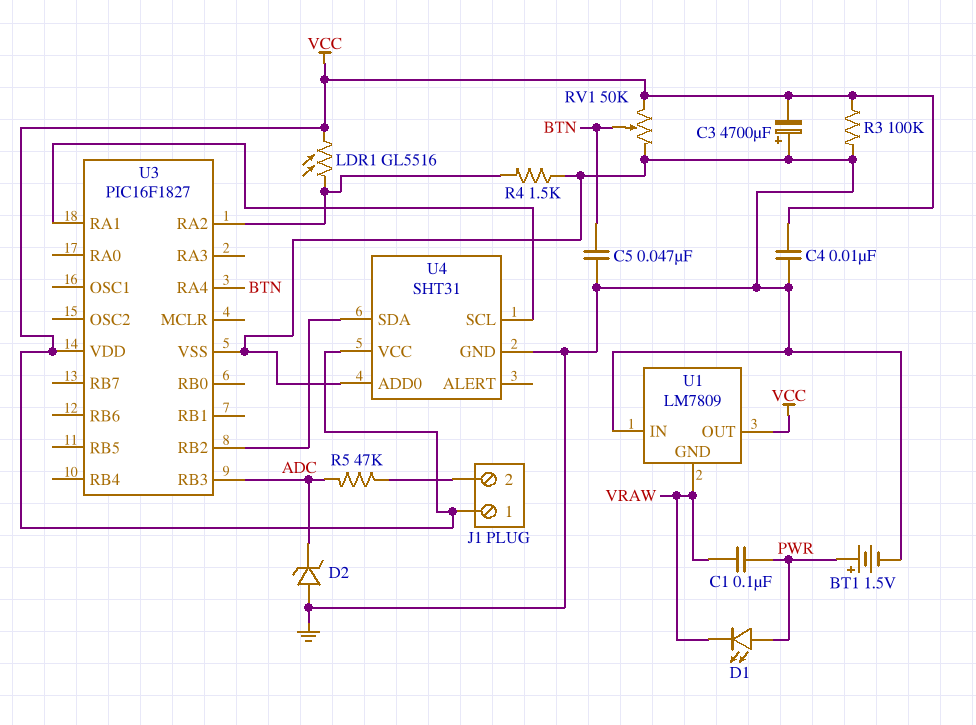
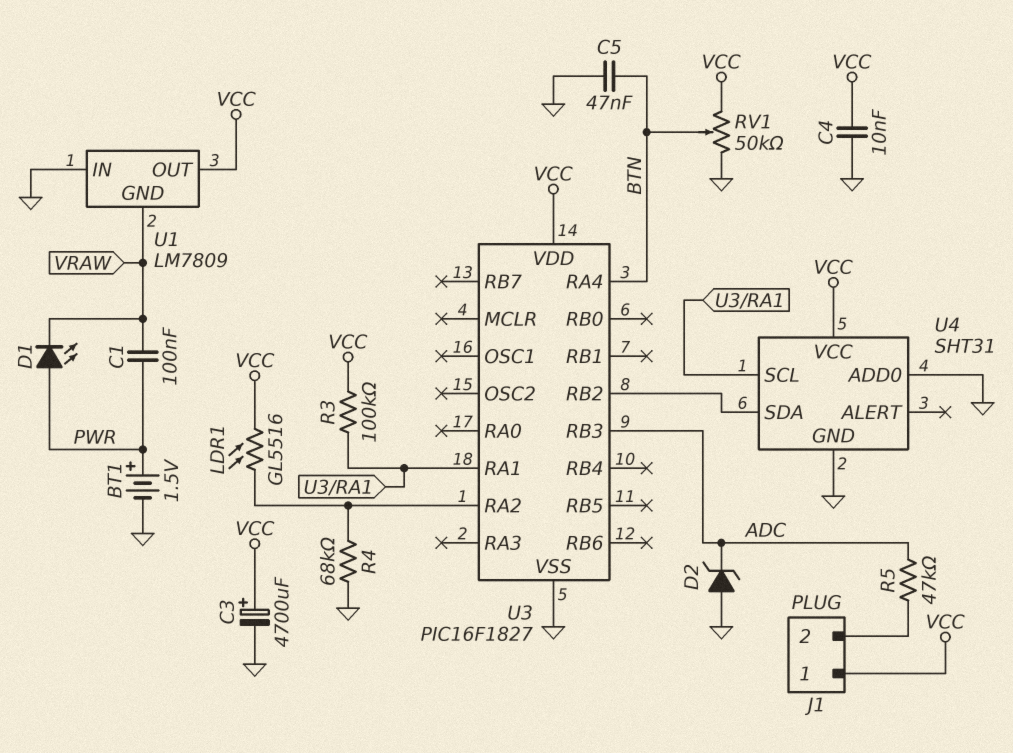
C3: 4700uF (plus GND, minus VCC) -> 4700uF (plus VCC, minus GND)
R3: 100k (GND, VCC) -> 100k (U3/RA1, VCC)
R4: 1.5k (GND, U3/RA2) -> 68k (GND, U3/RA2)

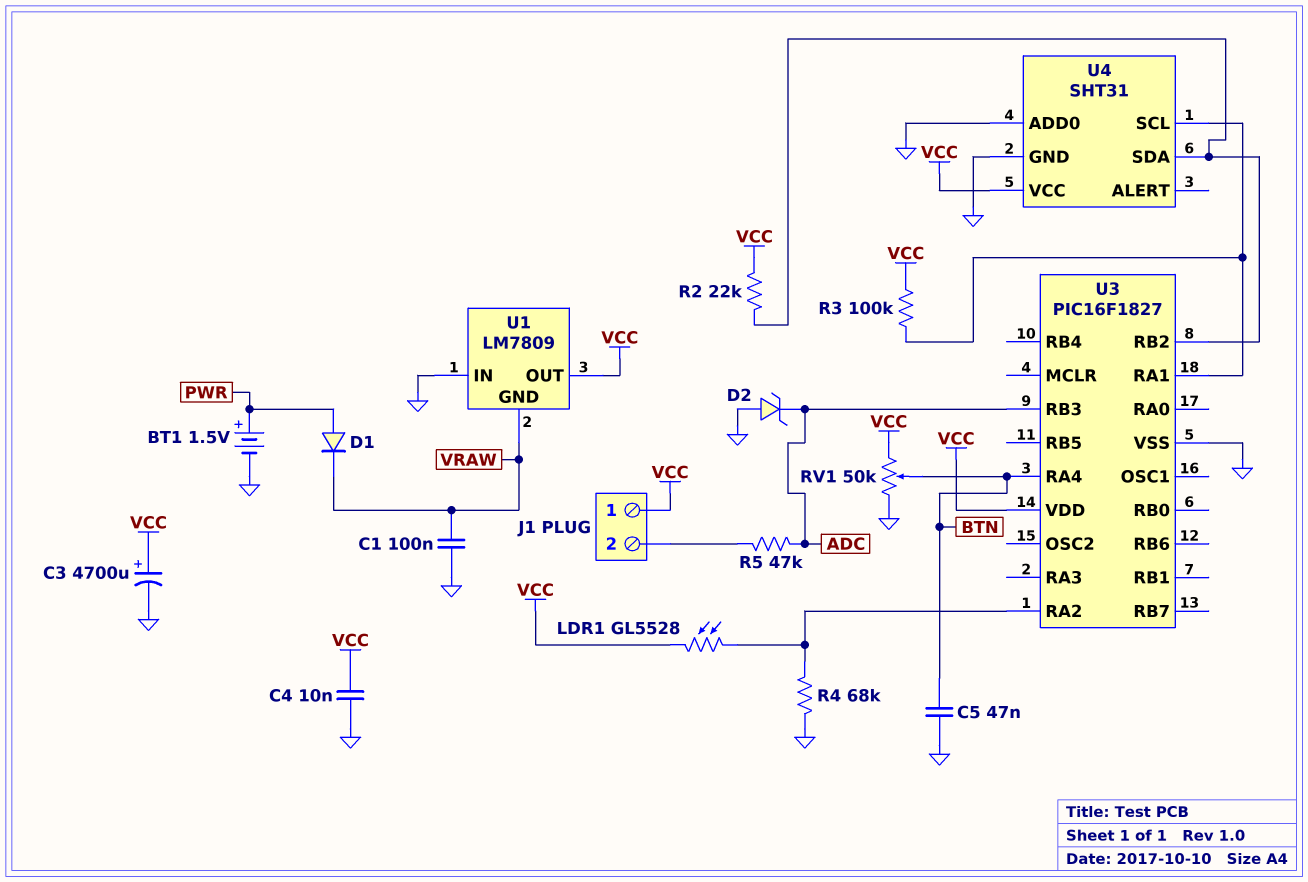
C1: 100nF (PWR, VRAW) -> 100nF (GND, VRAW)
D1: LED (A PWR, K VRAW) -> diode (A PWR, K VRAW)
LDR1: GL5516 (U3/RA2, VCC) -> GL5528 (U3/RA2, VCC)
R2: none -> 22k (U3/RB2, VCC)

